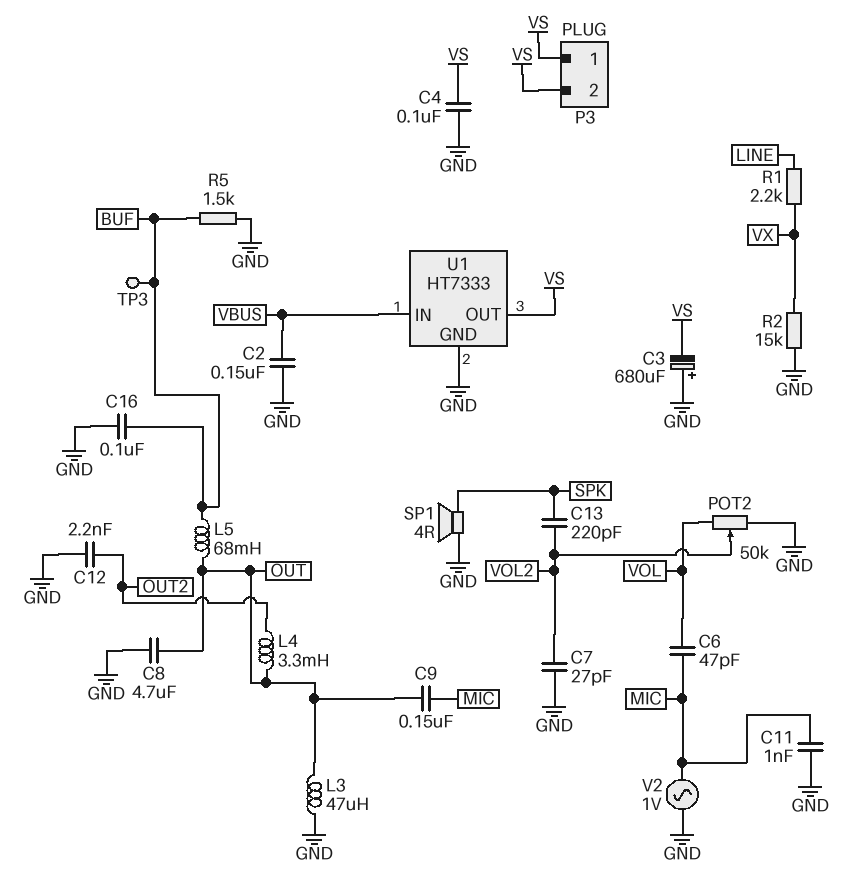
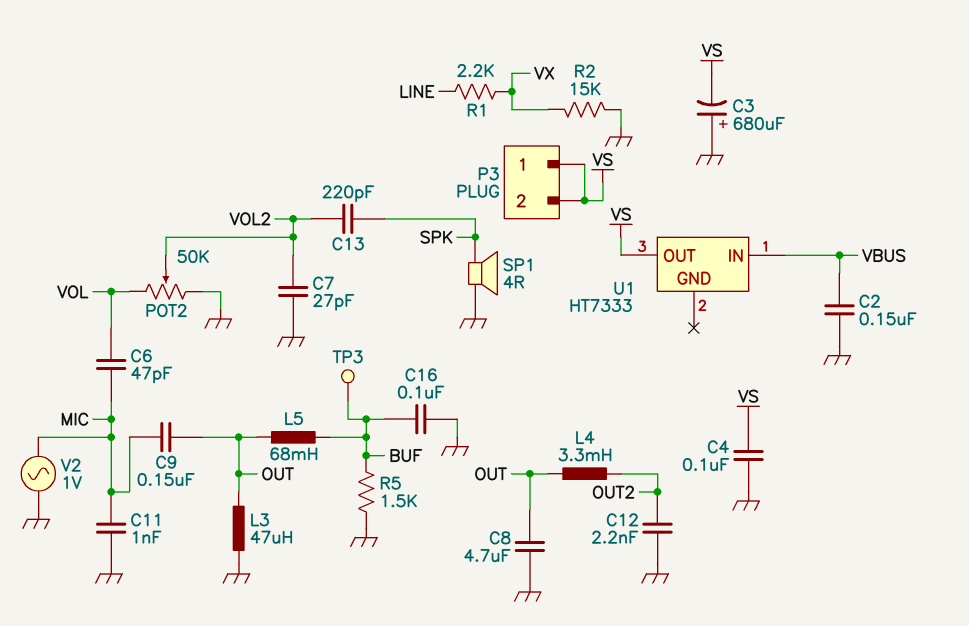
U1 pin GND: GND -> none

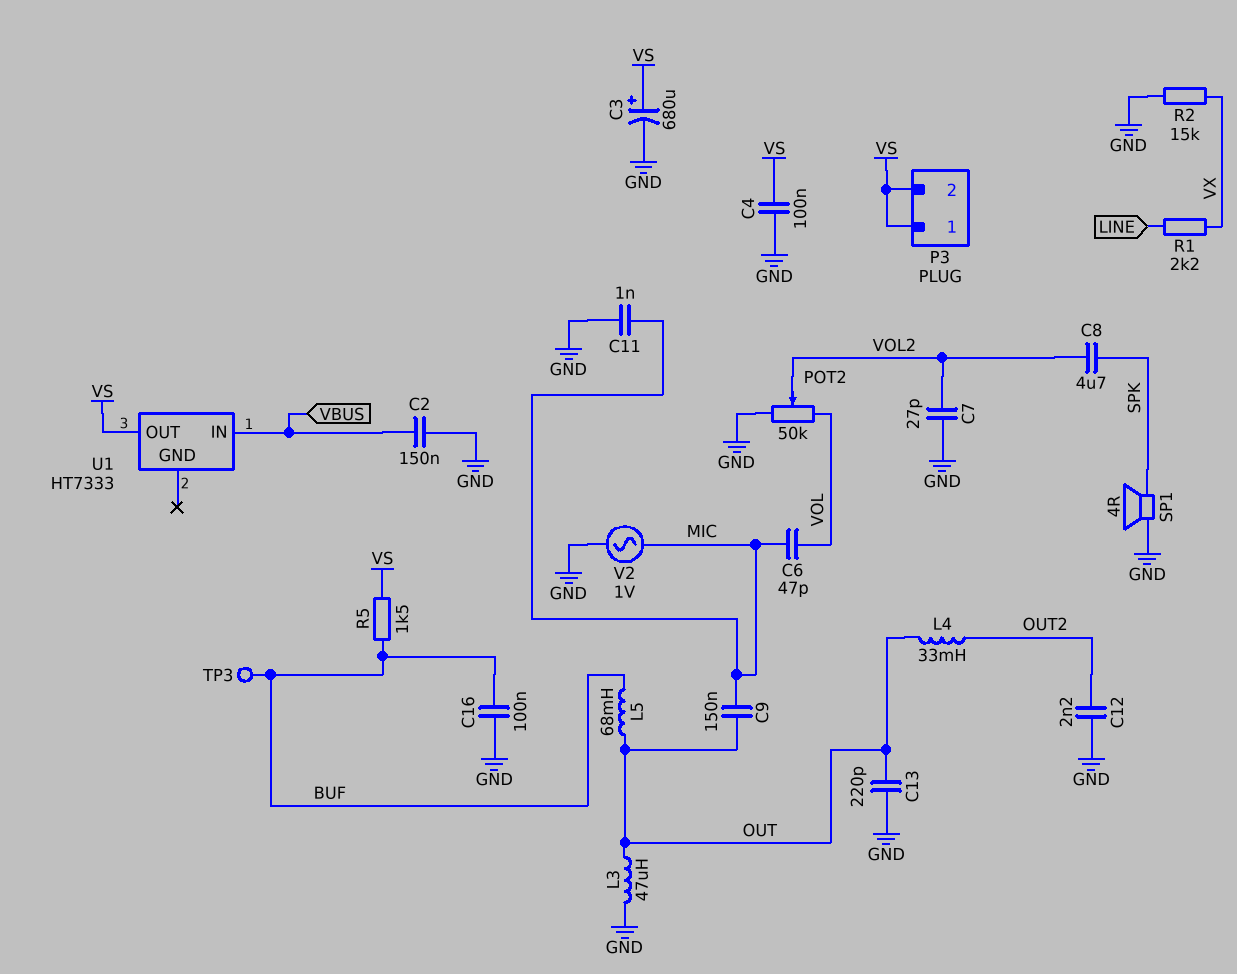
C3: 680uF (plus GND, minus VS) -> 680uF (plus VS, minus GND)
C8: 4.7uF (GND, OUT) -> 4.7uF (SPK, VOL2)
C13: 220pF (SPK, VOL2) -> 220pF (GND, OUT)
L4: 3.3mH (OUT, OUT2) -> 33mH (OUT, OUT2)
R5: 1.5k (BUF, GND) -> 1.5k (BUF, VS)

